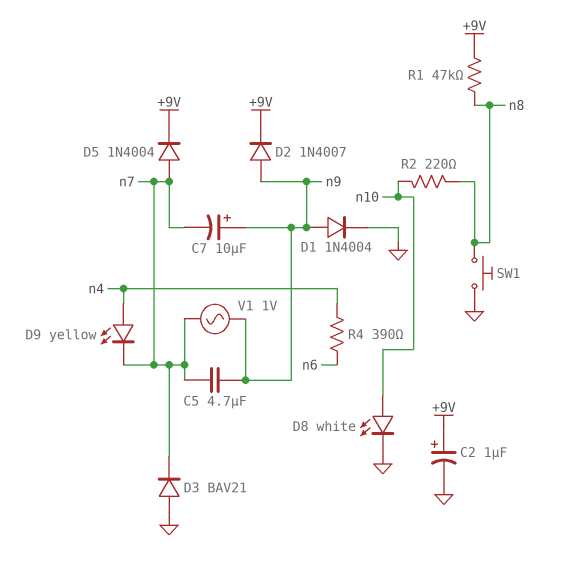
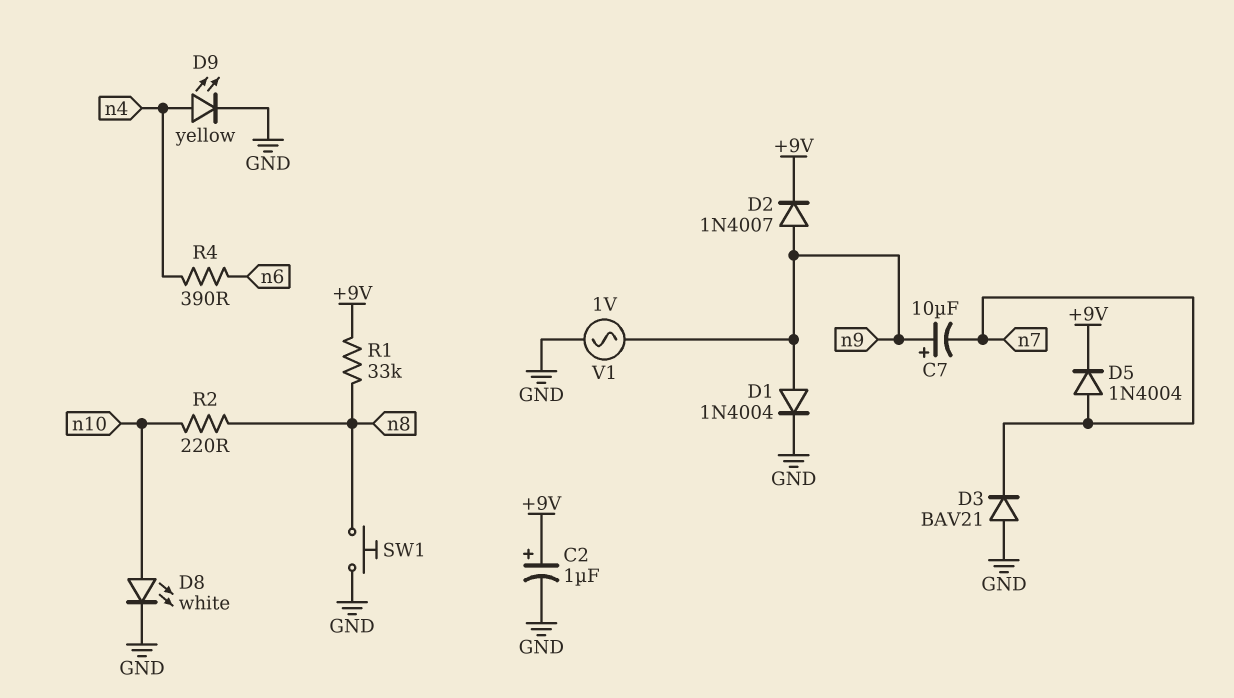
C5: 4.7uF (n7, n9) -> none
D9: LED yellow (A n4, K n7) -> LED yellow (A n4, K GND)
R1: 47k (+9V, n8) -> 33k (+9V, n8)
V1: AC 1V (n7, n9) -> AC 1V (GND, n9)

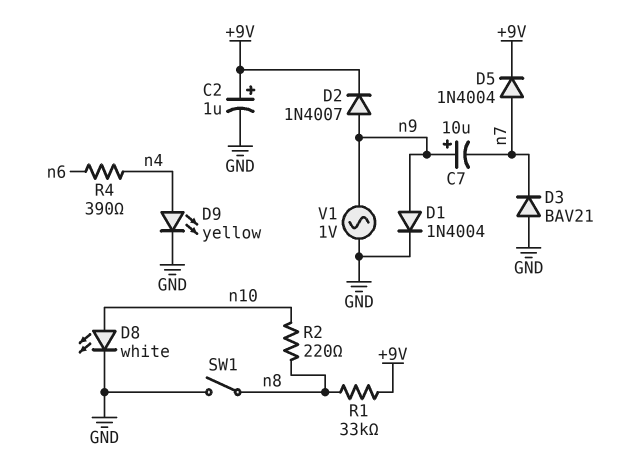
SW1: button (GND, n8) -> switch (GND, n8)

